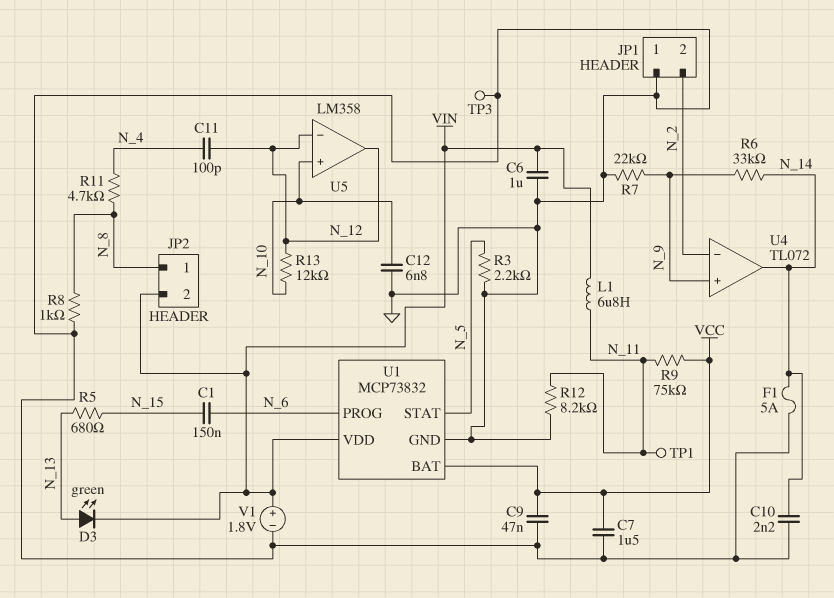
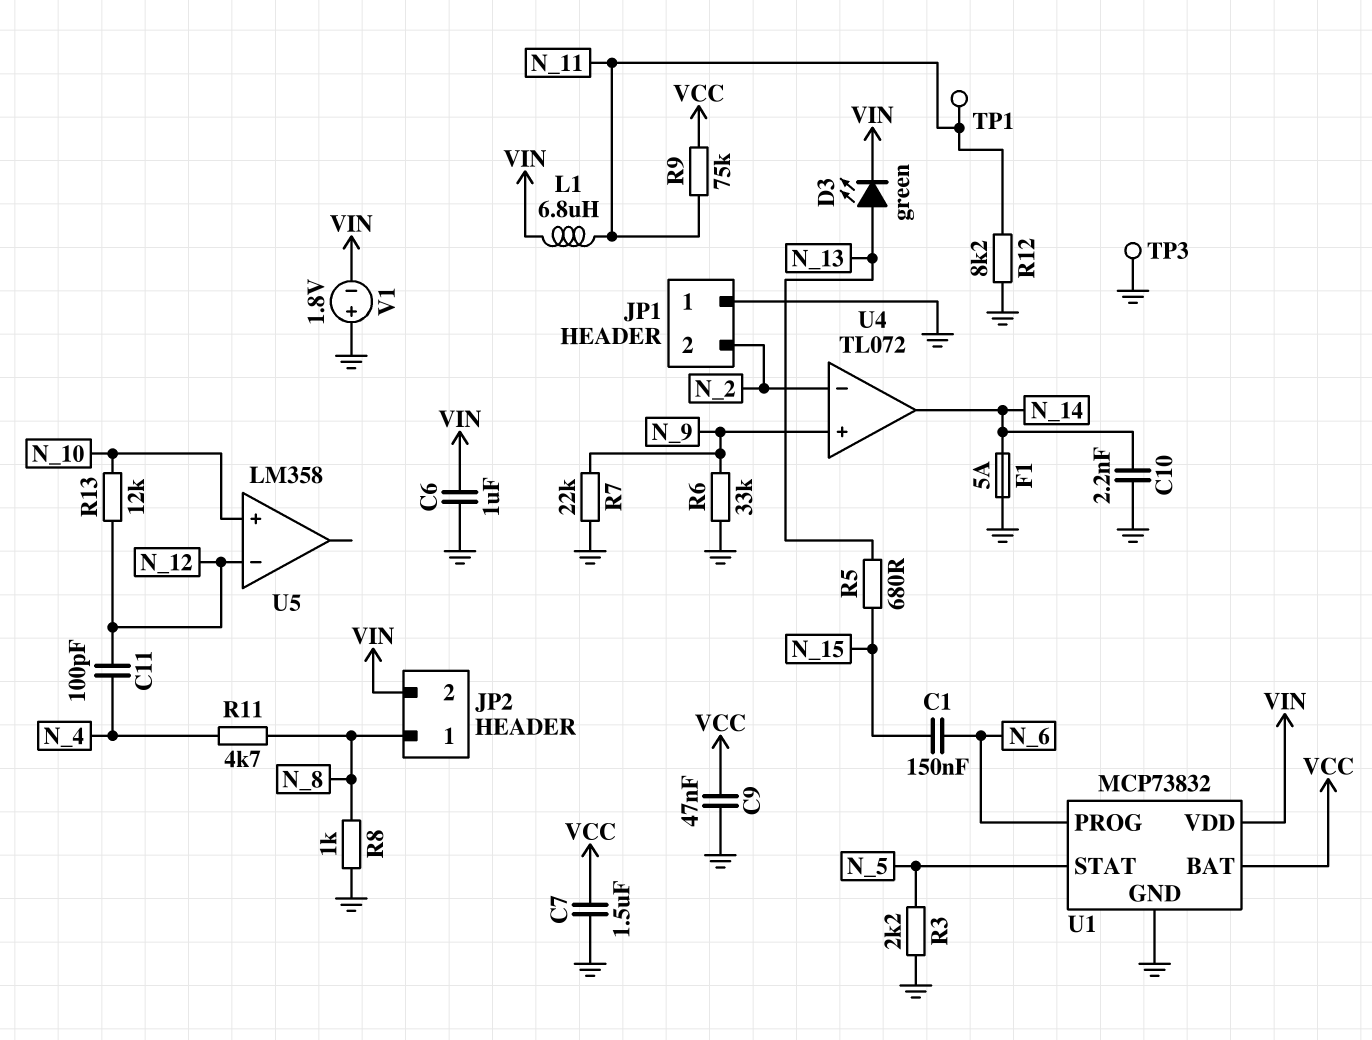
C12: 6.8nF (GND, N_10) -> none
R6: 33k (N_9, N_14) -> 33k (GND, N_9)
U5 pin out: N_12 -> none
V1: 1.8V (plus VIN, minus GND) -> 1.8V (plus GND, minus VIN)

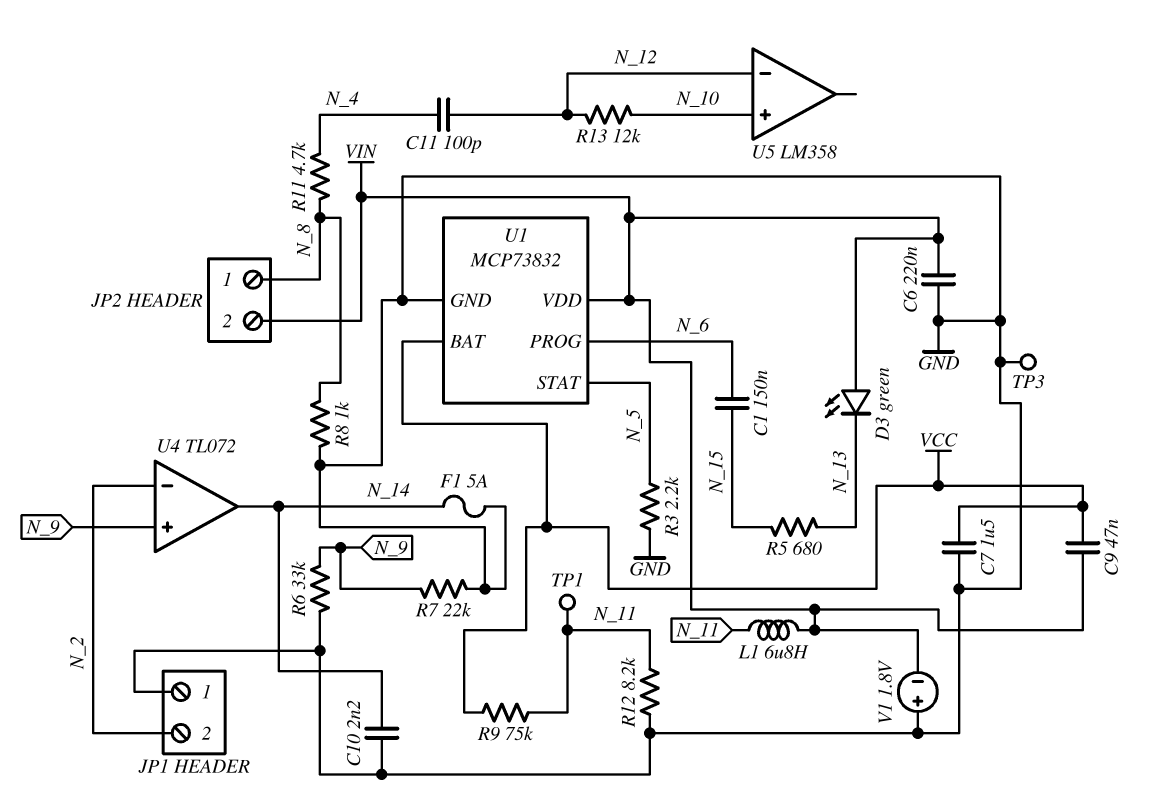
C6: 1uF (GND, VIN) -> 220nF (GND, VIN)
C9: 47nF (GND, VCC) -> 47nF (VCC, VIN)
D3: LED green (A N_13, K VIN) -> LED green (A VIN, K N_13)

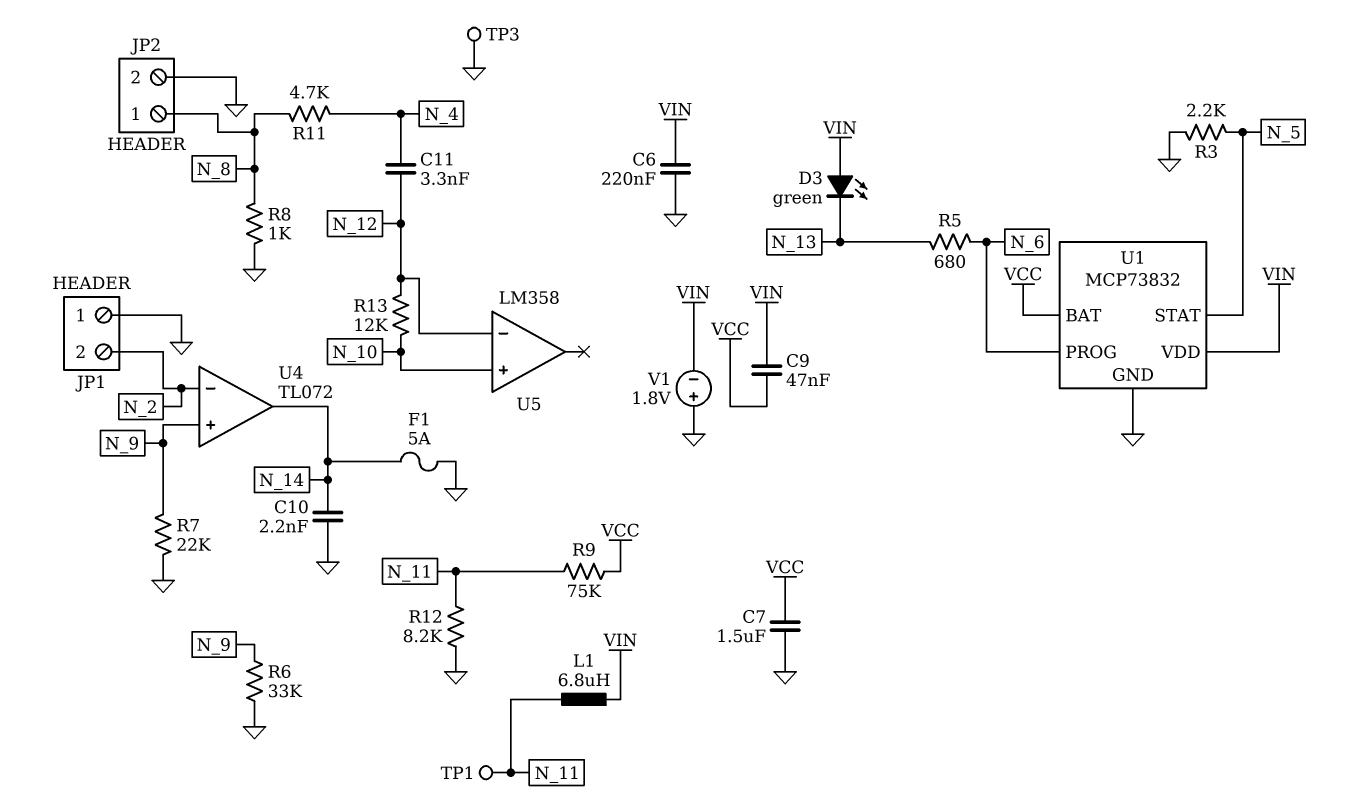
C1: 150nF (N_6, N_15) -> none
C11: 100pF (N_4, N_12) -> 3.3nF (N_4, N_12)
JP2 pin 2: VIN -> GND
R5: 680 (N_13, N_15) -> 680 (N_6, N_13)

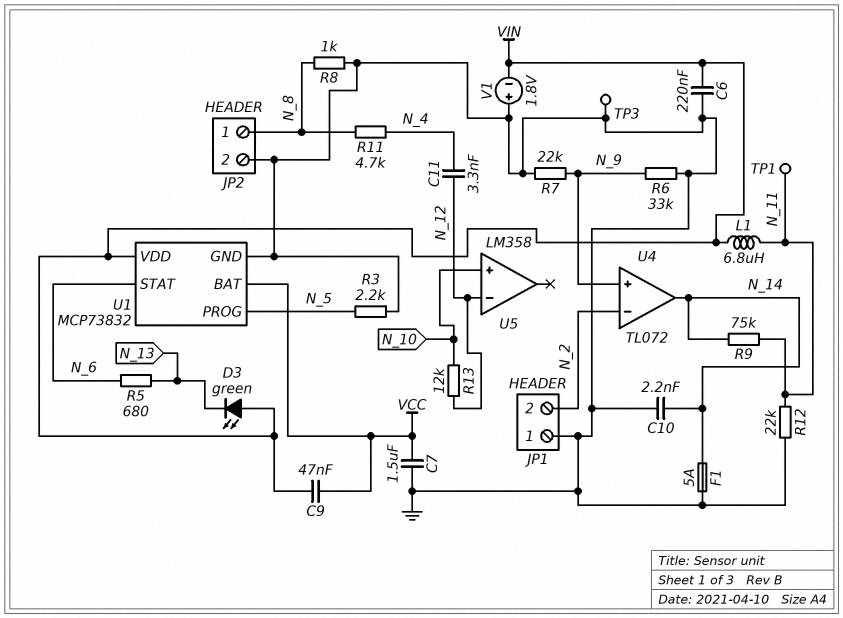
R9: 75k (N_11, VCC) -> 75k (N_11, N_14)
R12: 8.2k (GND, N_11) -> 22k (GND, N_11)
U1 pin PROG: N_6 -> N_5
U1 pin STAT: N_5 -> N_6

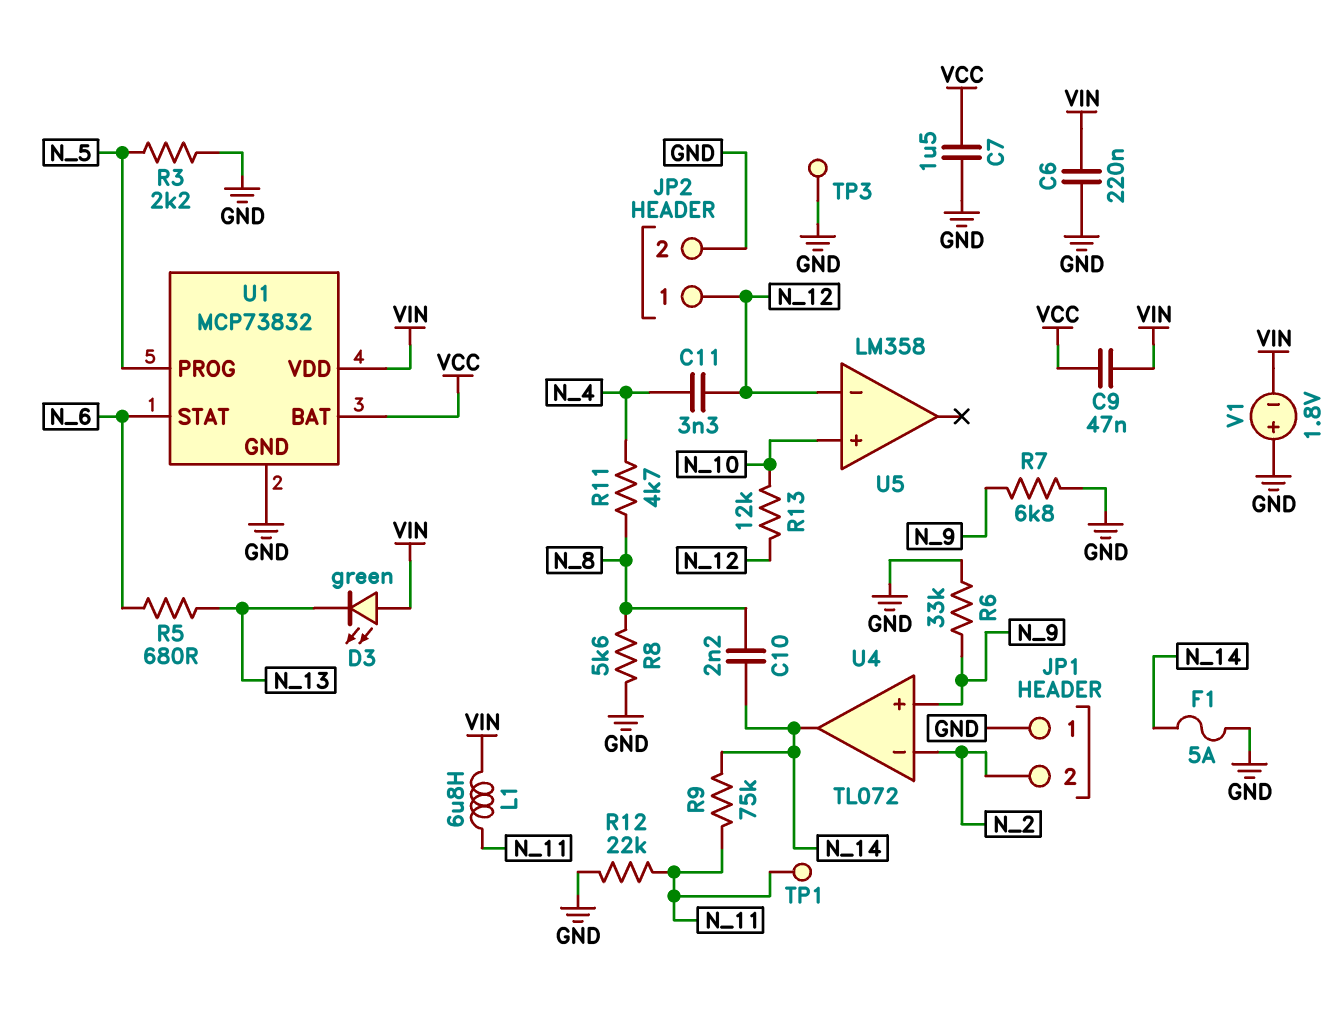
C10: 2.2nF (GND, N_14) -> 2.2nF (N_8, N_14)
JP2 pin 1: N_8 -> N_12
R7: 22k (GND, N_9) -> 6.8k (GND, N_9)
R8: 1k (GND, N_8) -> 5.6k (GND, N_8)

